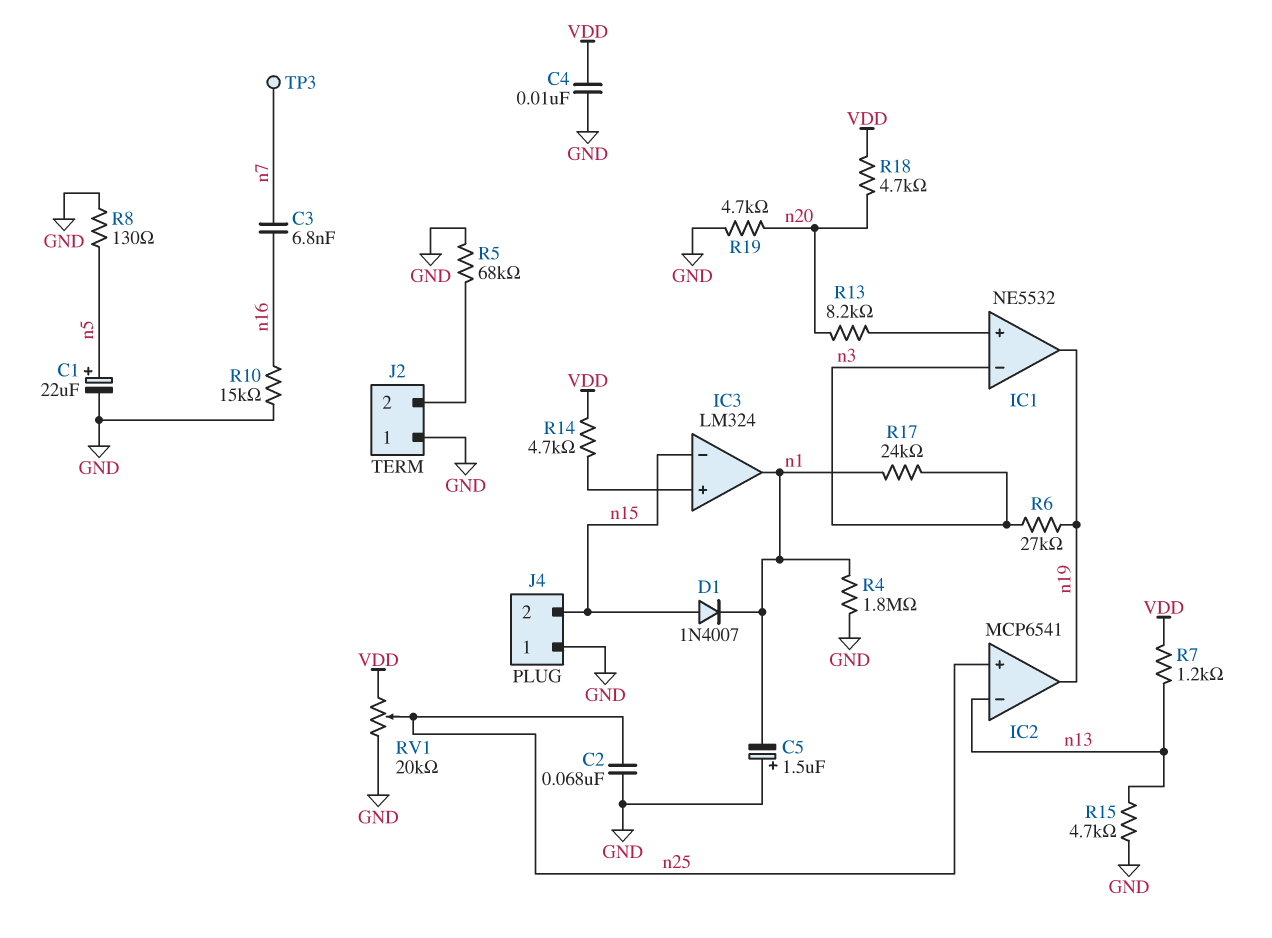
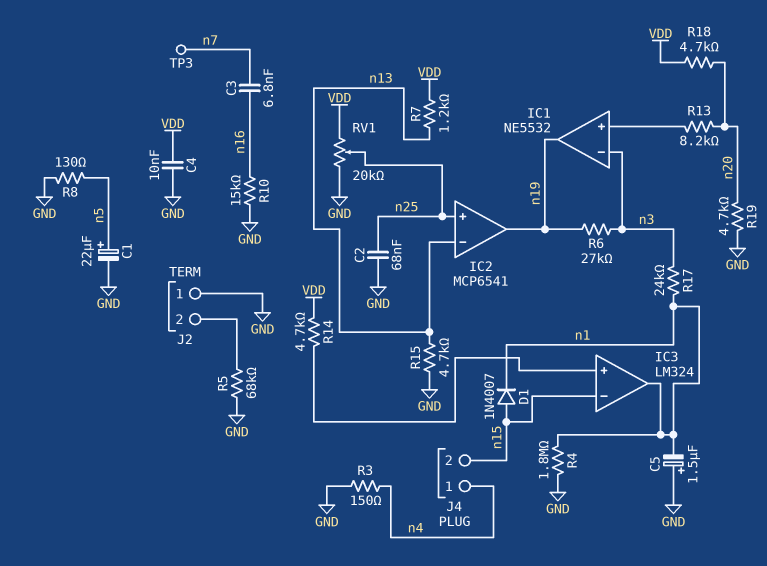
J4 pin 1: GND -> n4
R3: none -> 150 (GND, n4)

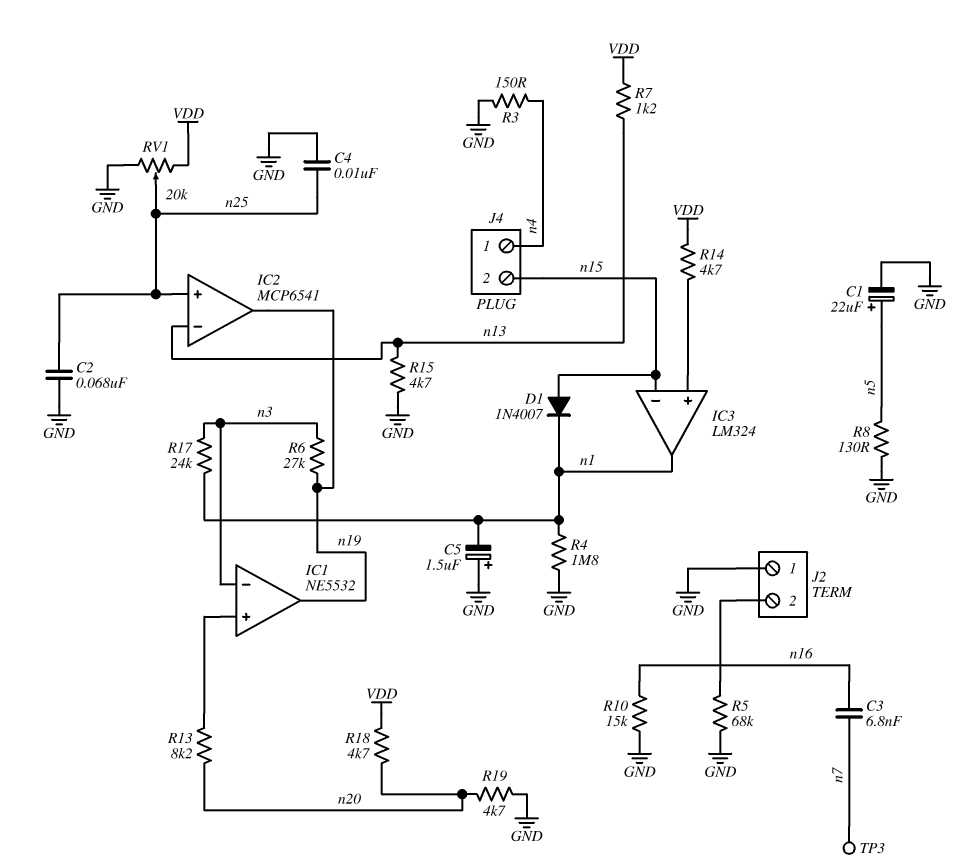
C4: 10nF (GND, VDD) -> 10nF (GND, n25)

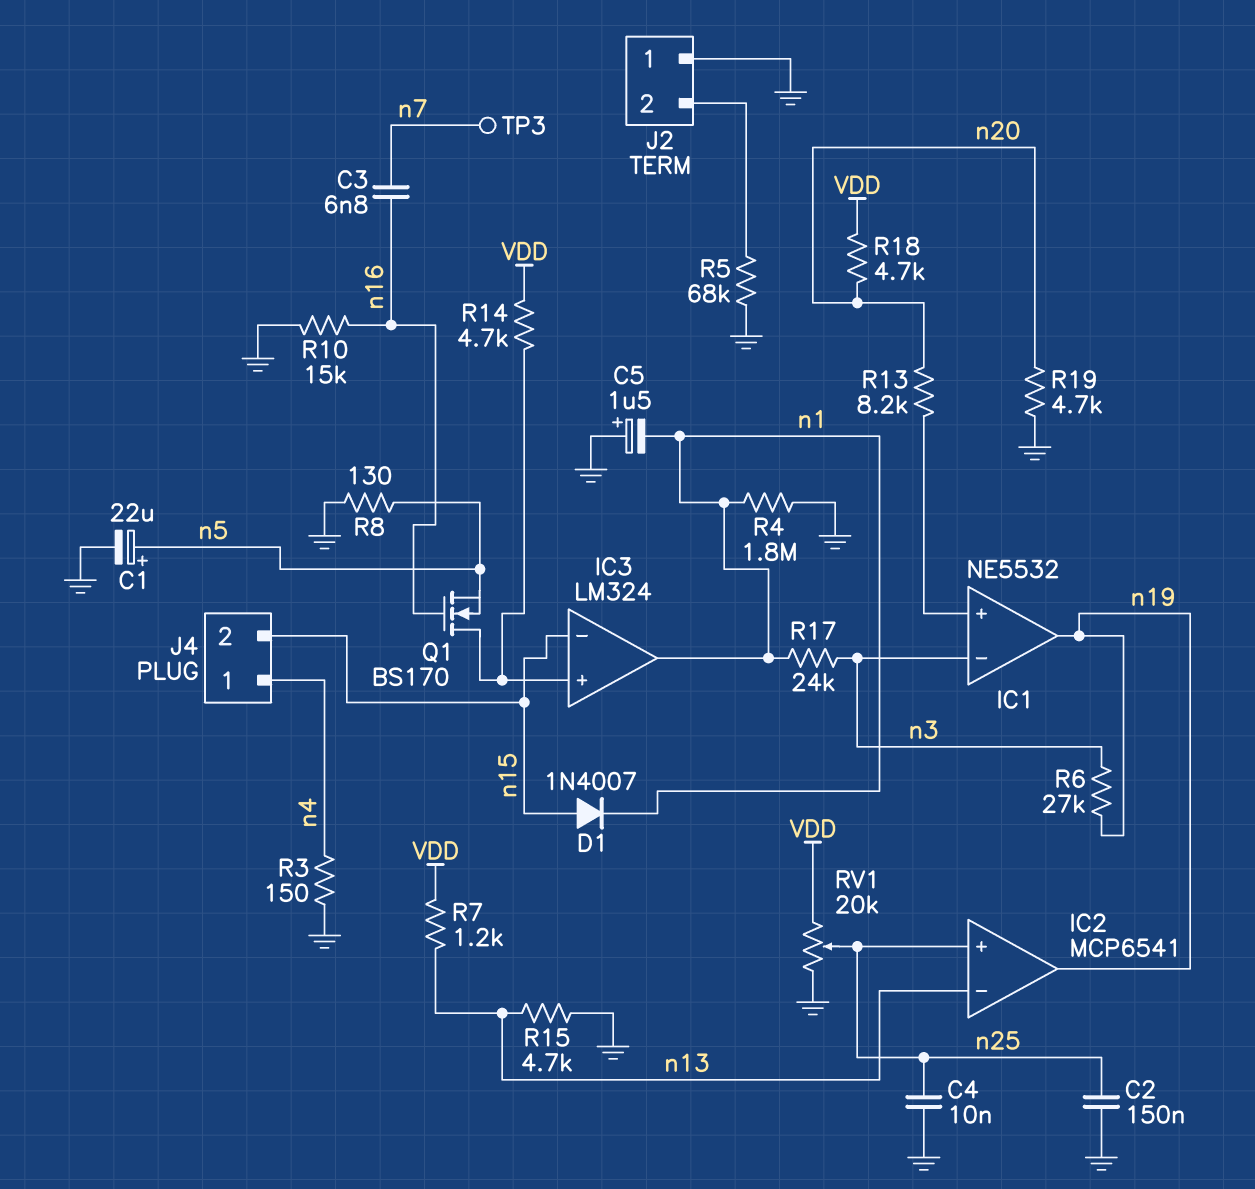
C2: 68nF (GND, n25) -> 150nF (GND, n25)
Q1: none -> NMOS BS170 (G n16, D IC3/in+, S n5)

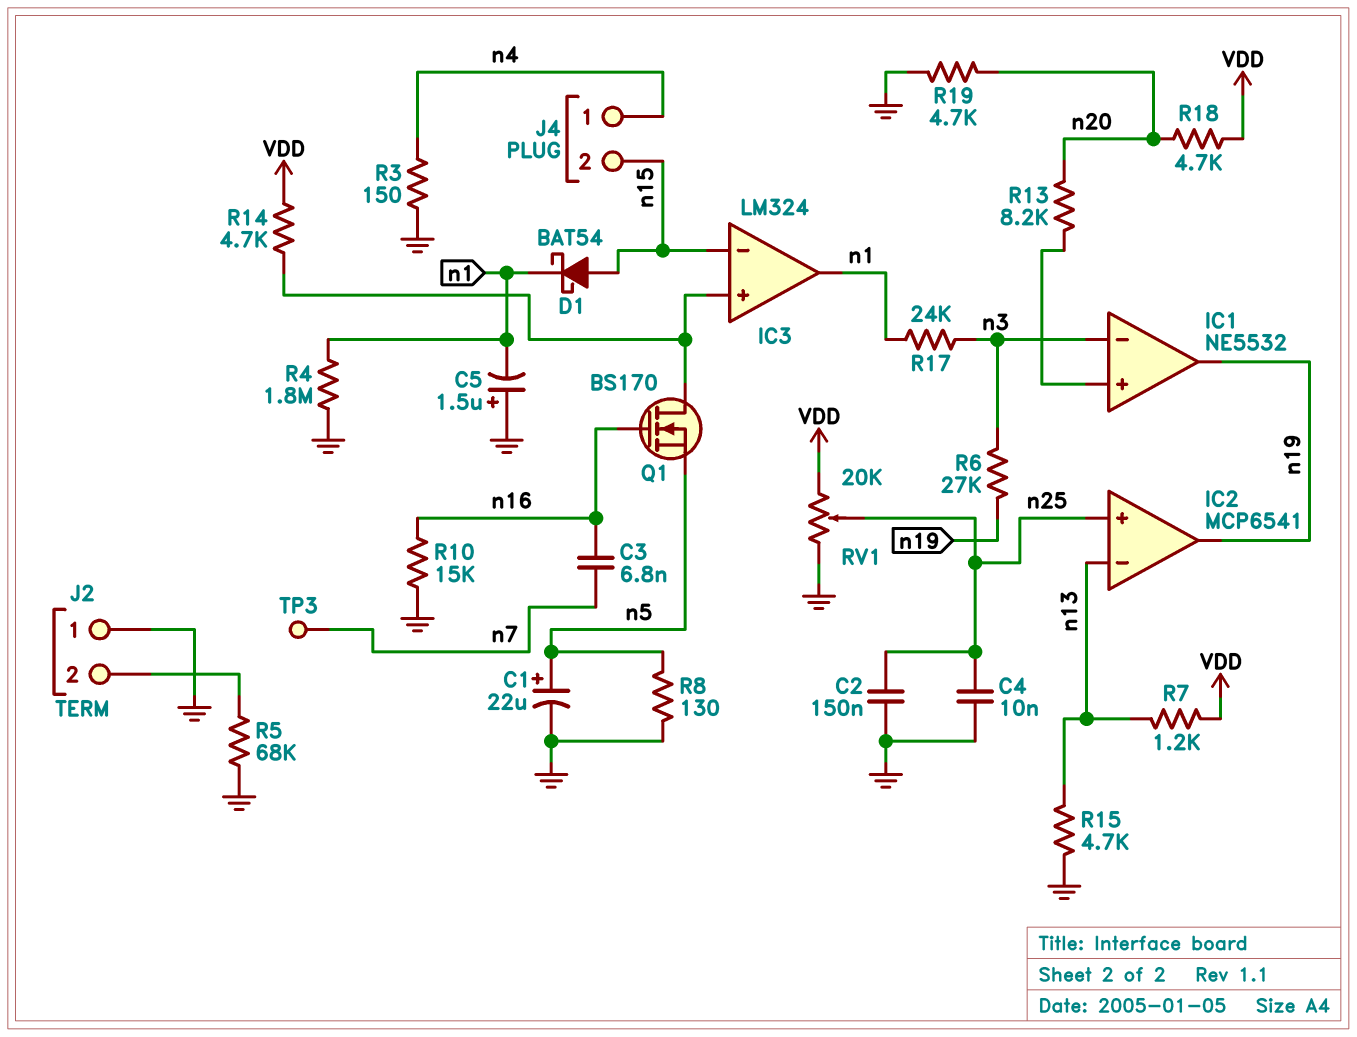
D1: diode 1N4007 (A n15, K n1) -> schottky BAT54 (A n15, K n1)

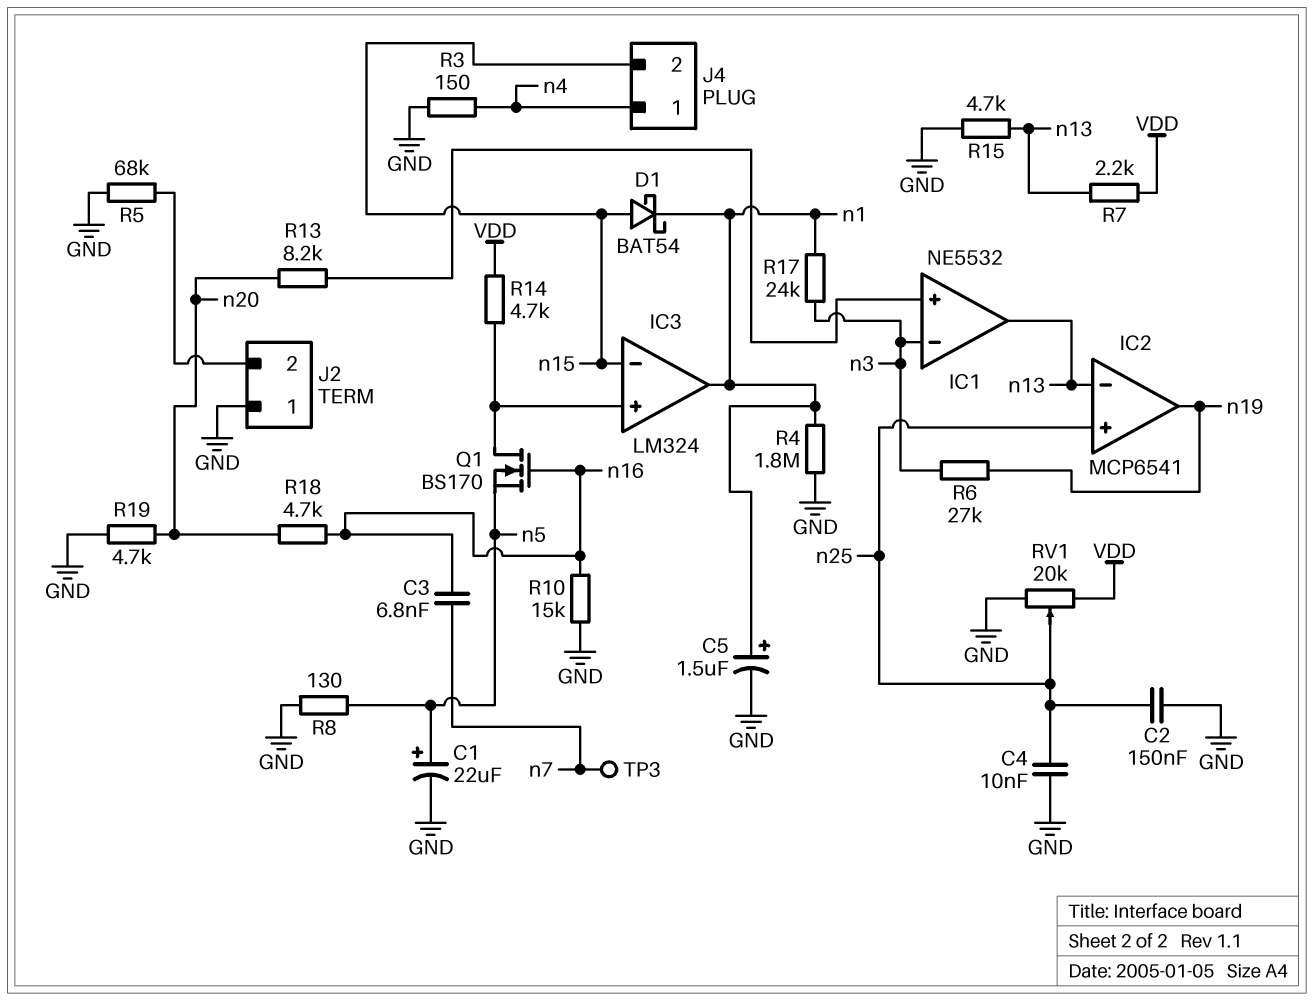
C5: 1.5uF (plus GND, minus n1) -> 1.5uF (plus n1, minus GND)
IC1 pin out: n19 -> n13
R7: 1.2k (VDD, n13) -> 2.2k (VDD, n13)
R18: 4.7k (VDD, n20) -> 4.7k (n16, n20)

